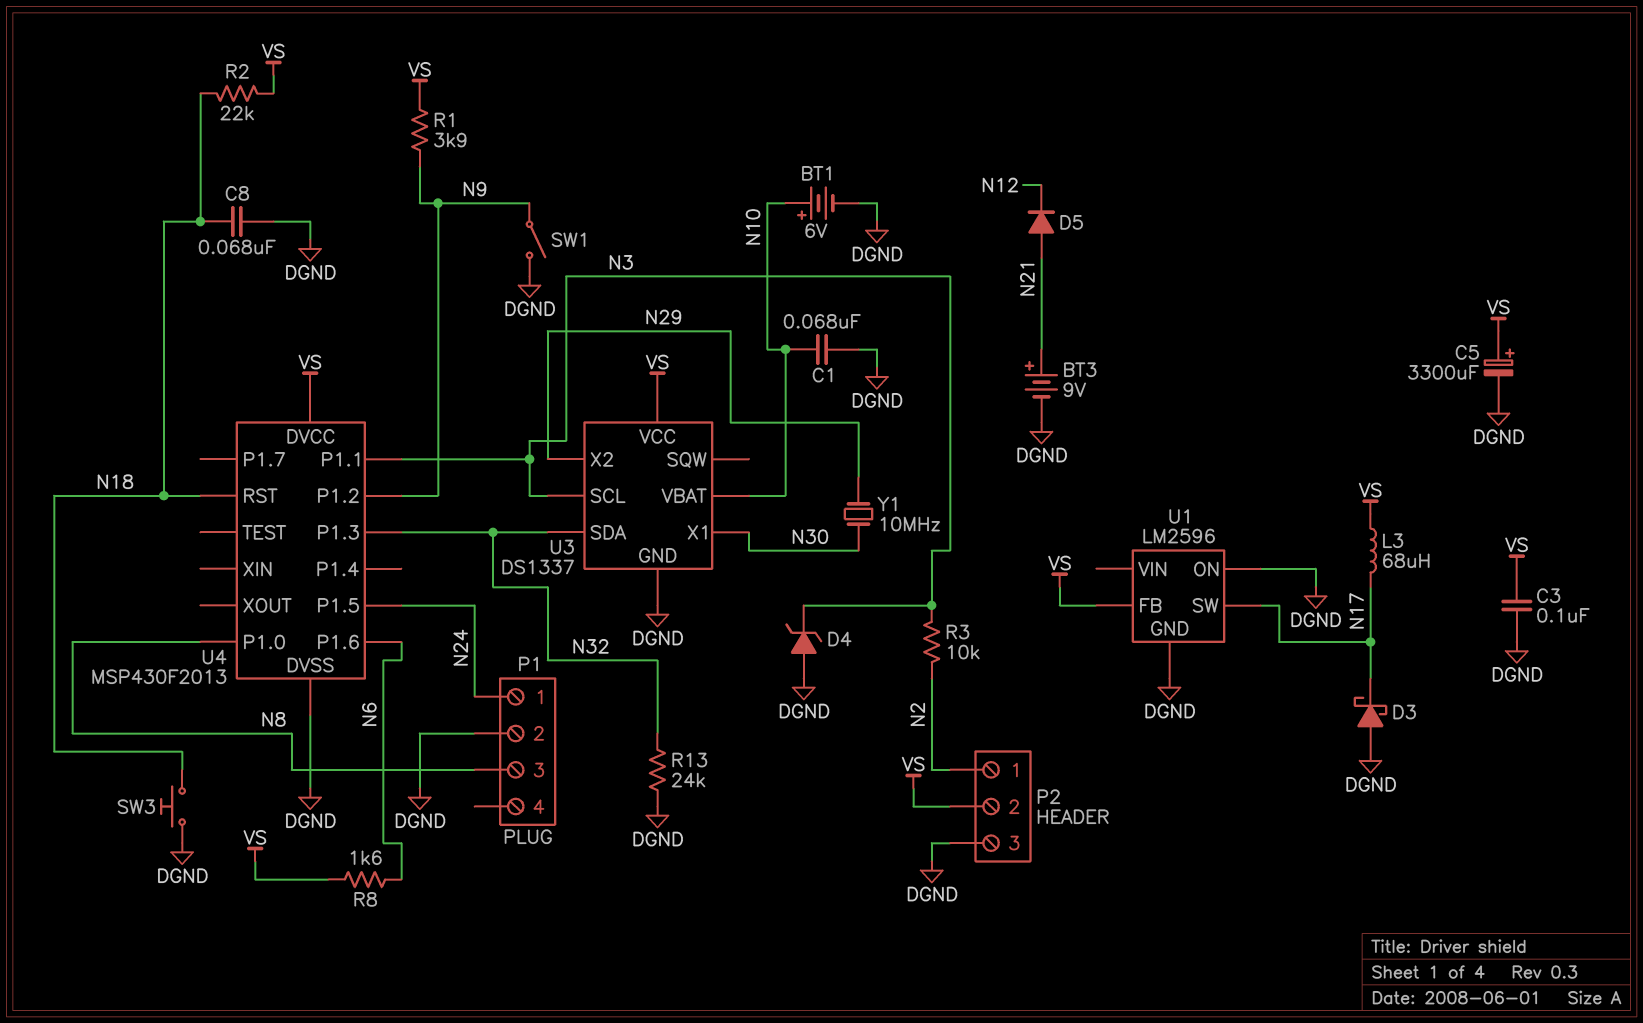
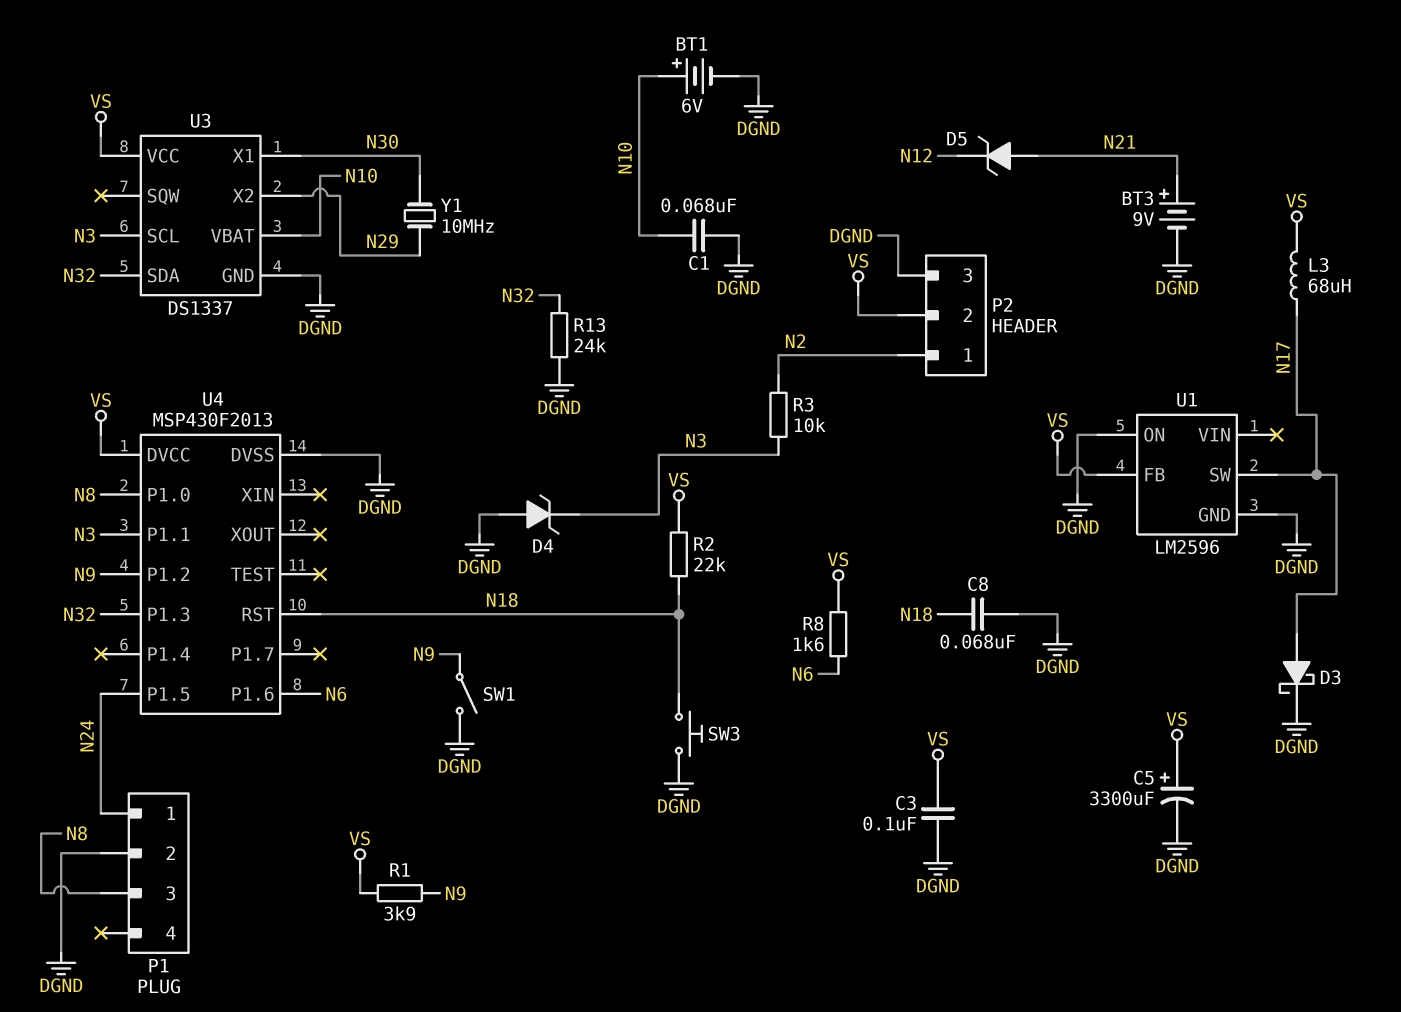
D3: schottky (A DGND, K N17) -> schottky (A N17, K DGND)
D5: diode (A N21, K N12) -> zener (A N21, K N12)

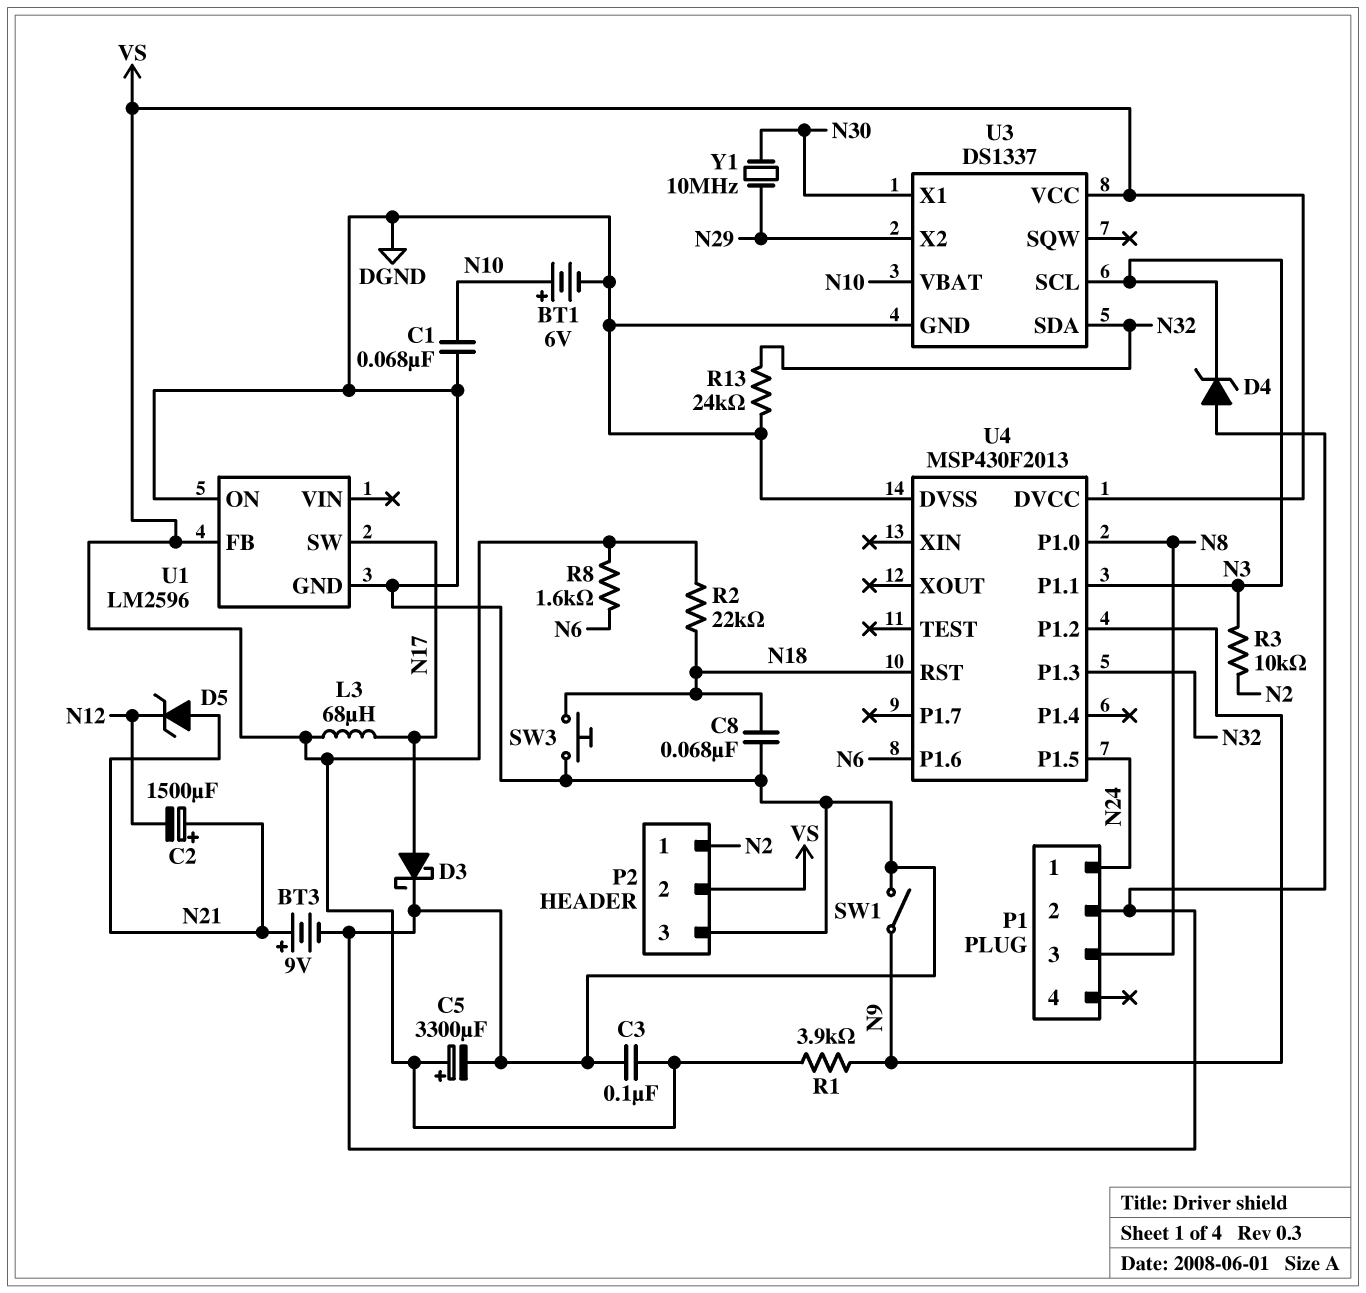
C2: none -> 1500uF (plus N21, minus N12)

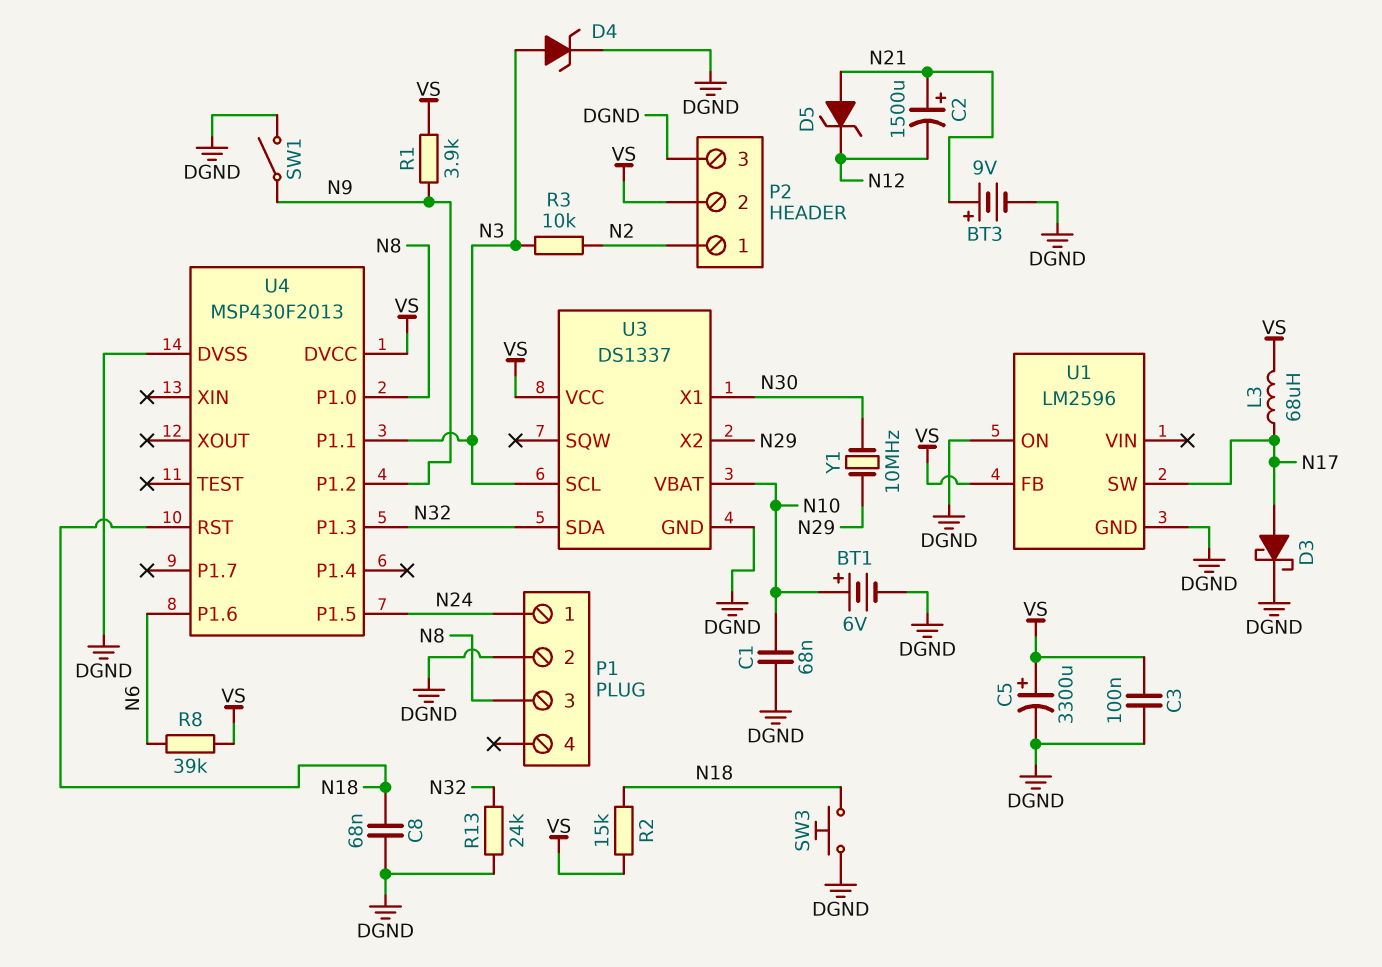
D4: zener (A DGND, K N3) -> zener (A N3, K DGND)
R2: 22k (N18, VS) -> 15k (N18, VS)
R8: 1.6k (N6, VS) -> 39k (N6, VS)

